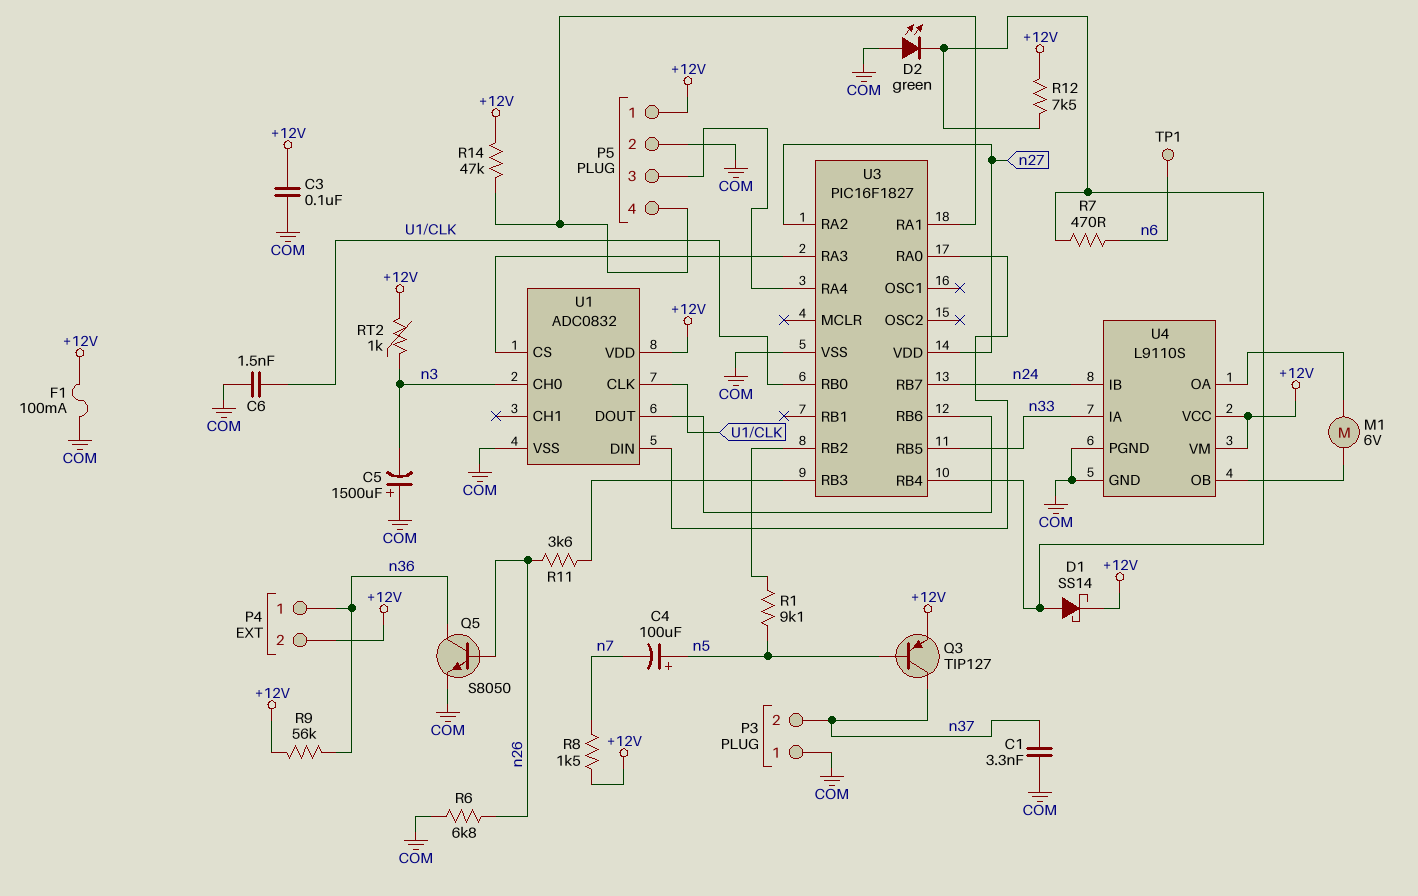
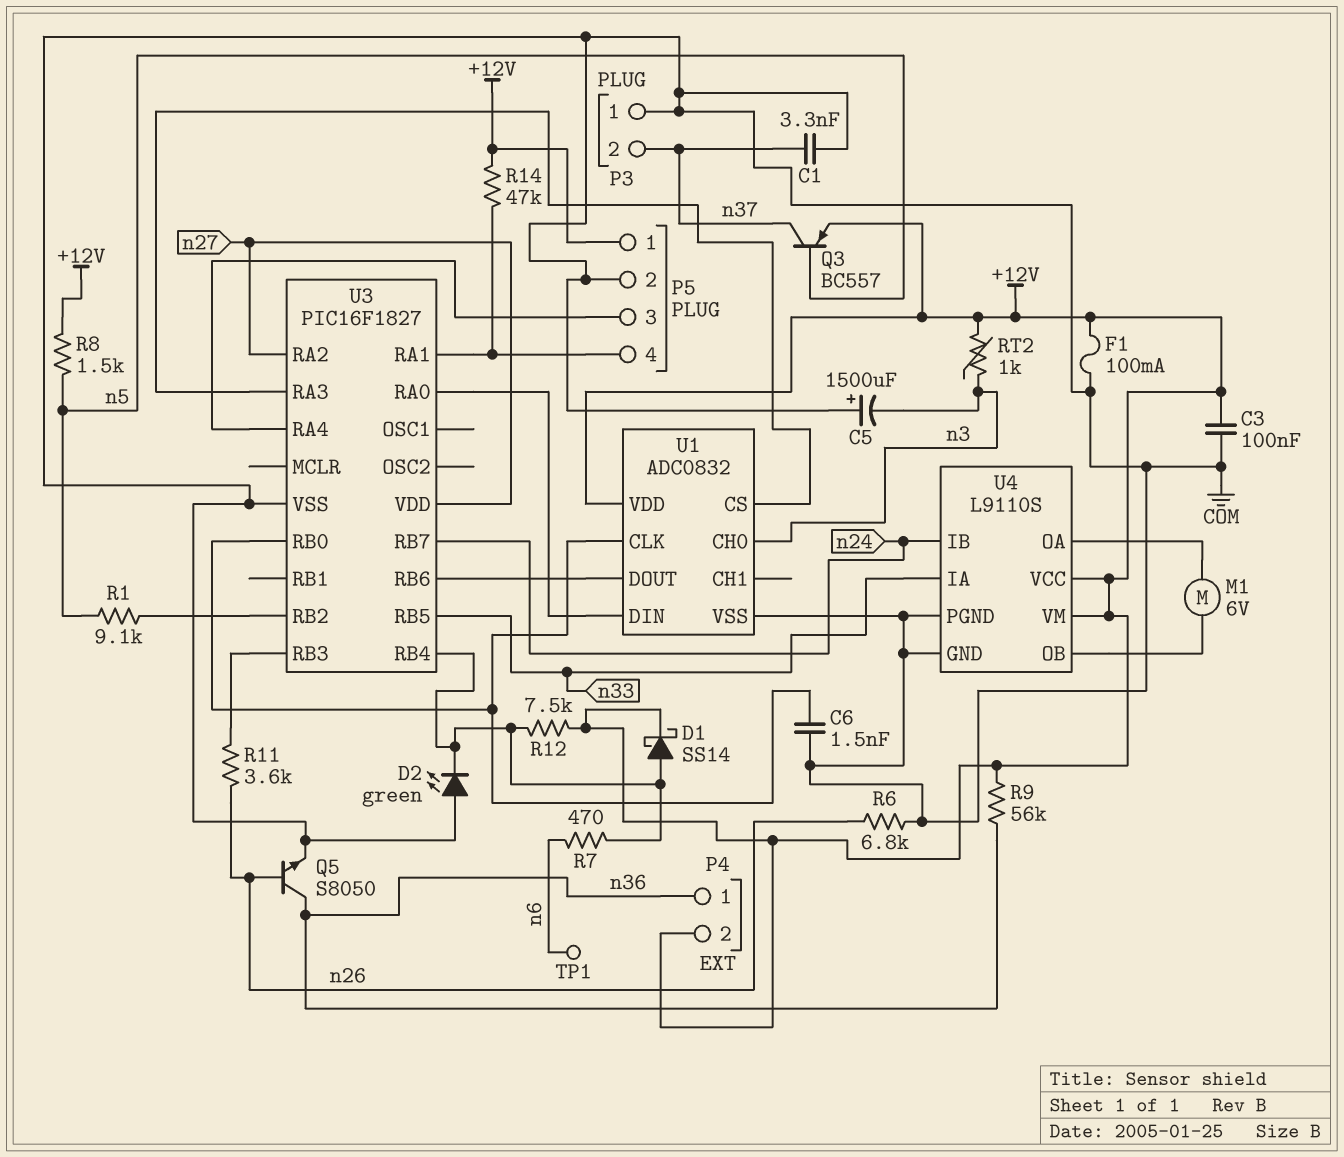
C4: 100uF (plus n5, minus n7) -> none
Q3: PNP TIP127 (B n5, C n37, E +12V) -> PNP BC557 (B n5, C n37, E +12V)
R8: 1.5k (+12V, n7) -> 1.5k (+12V, n5)

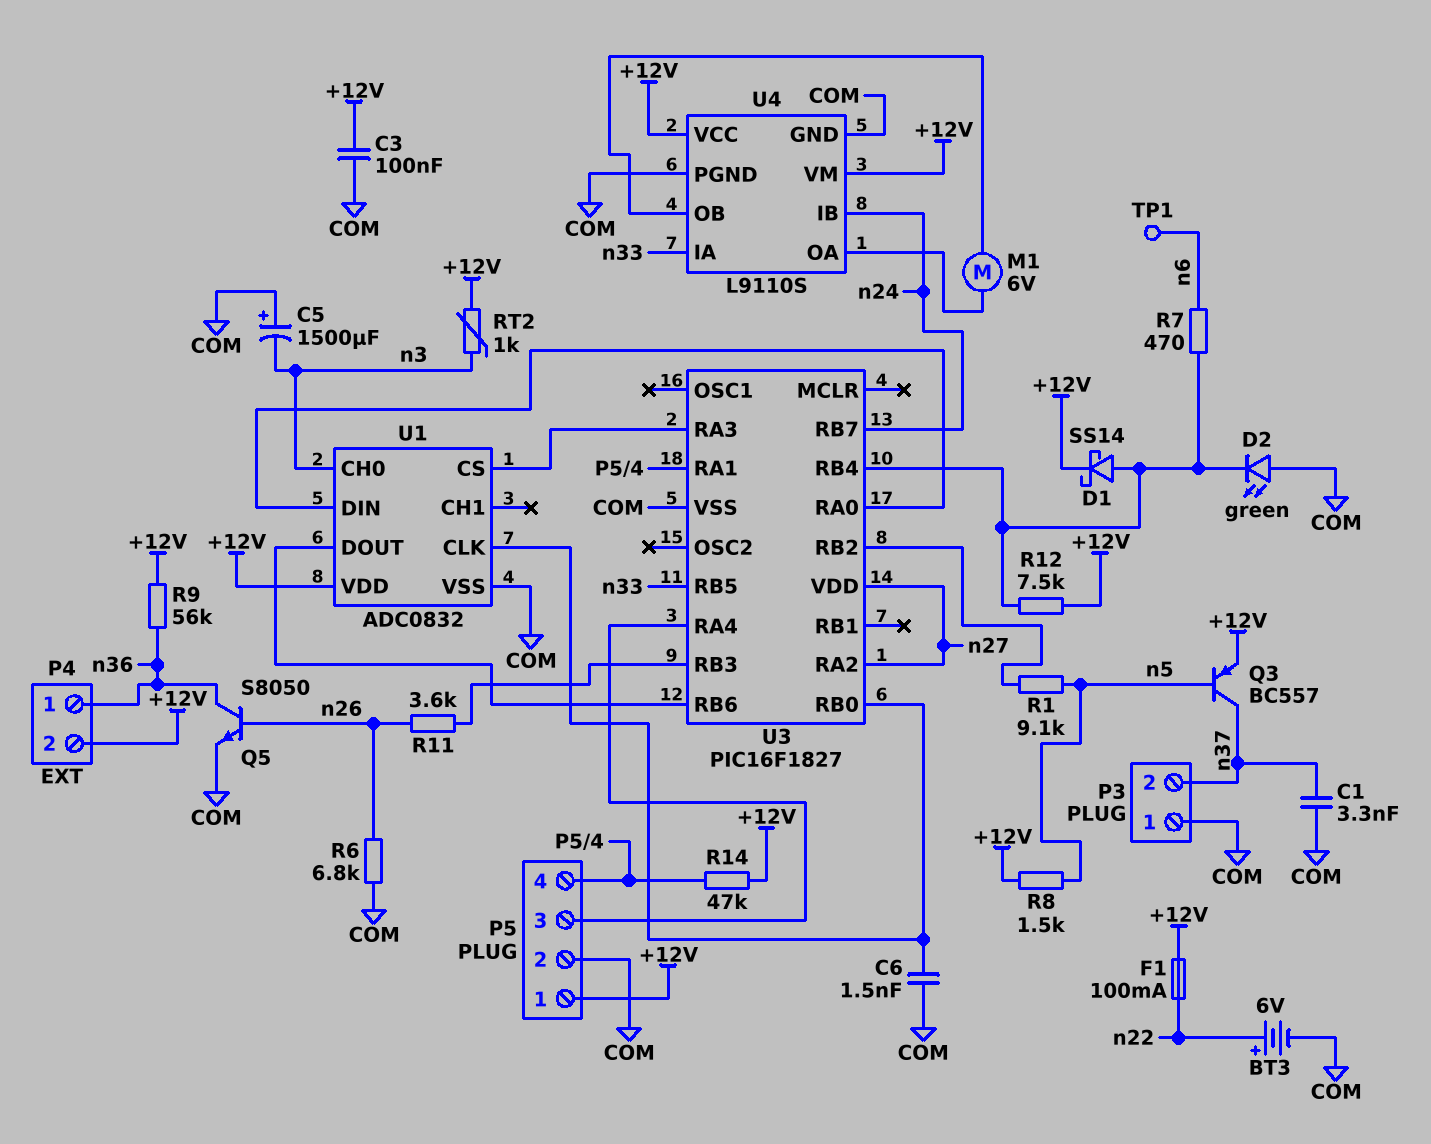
BT3: none -> 6V (plus n22, minus COM)
F1: 100mA (+12V, COM) -> 100mA (+12V, n22)

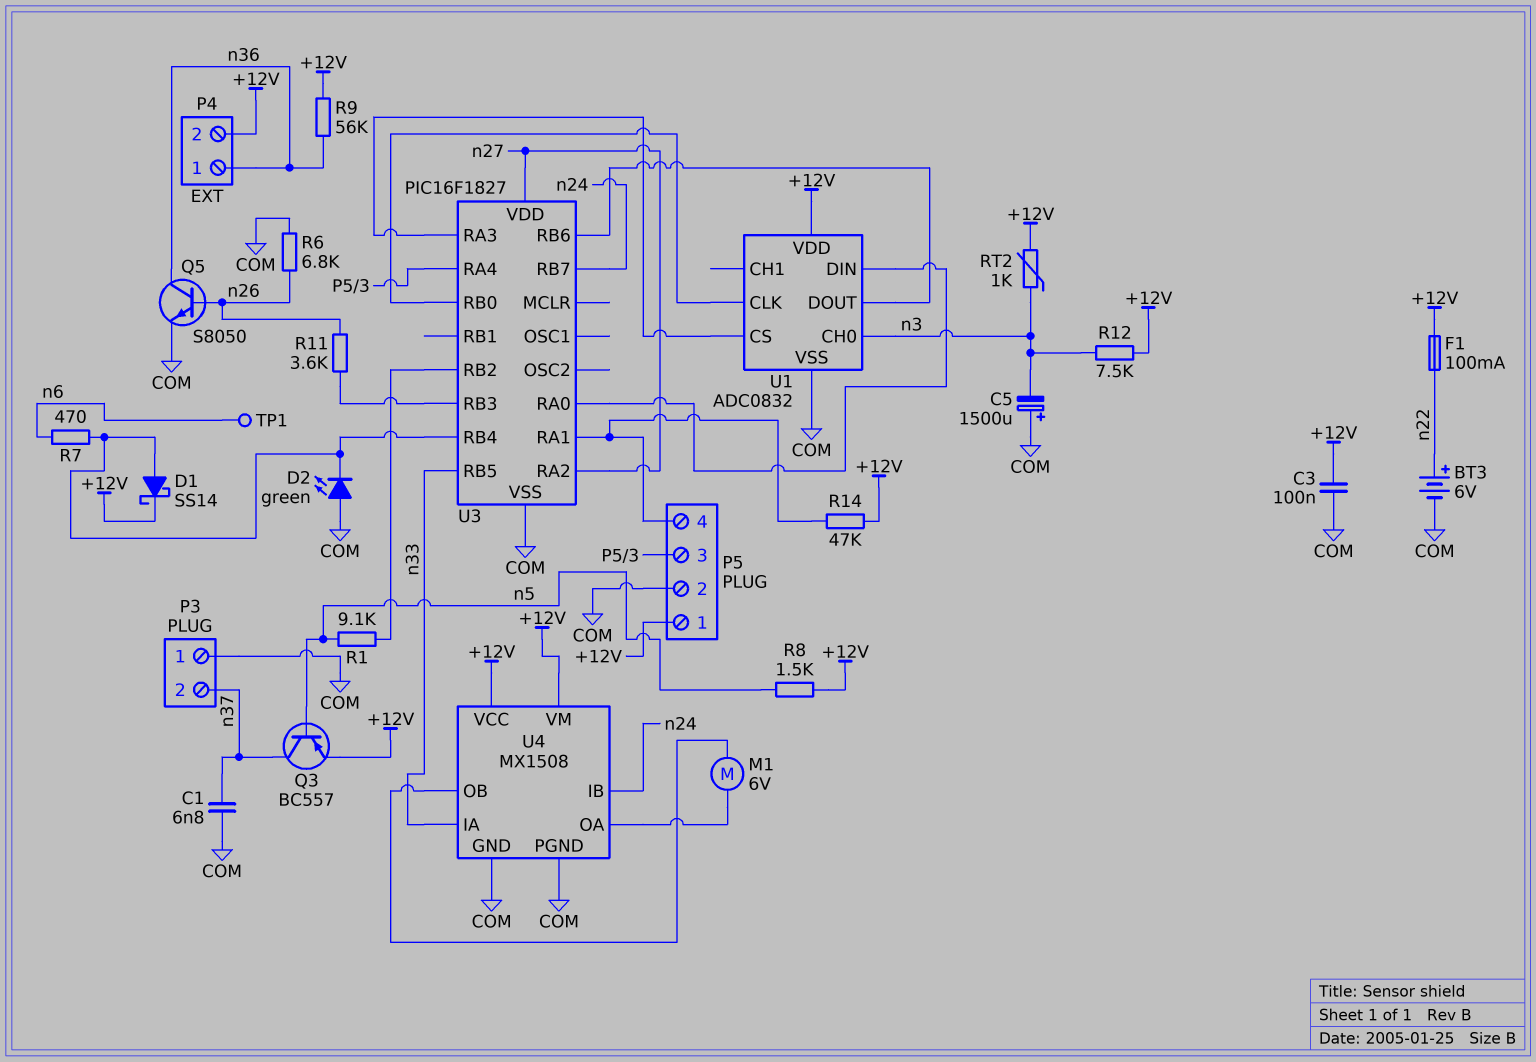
C1: 3.3nF (COM, n37) -> 6.8nF (COM, n37)
C6: 1.5nF (COM, U1/CLK) -> none
R12: 7.5k (+12V, U3/RB4) -> 7.5k (+12V, n3)
U4: L9110S -> MX1508

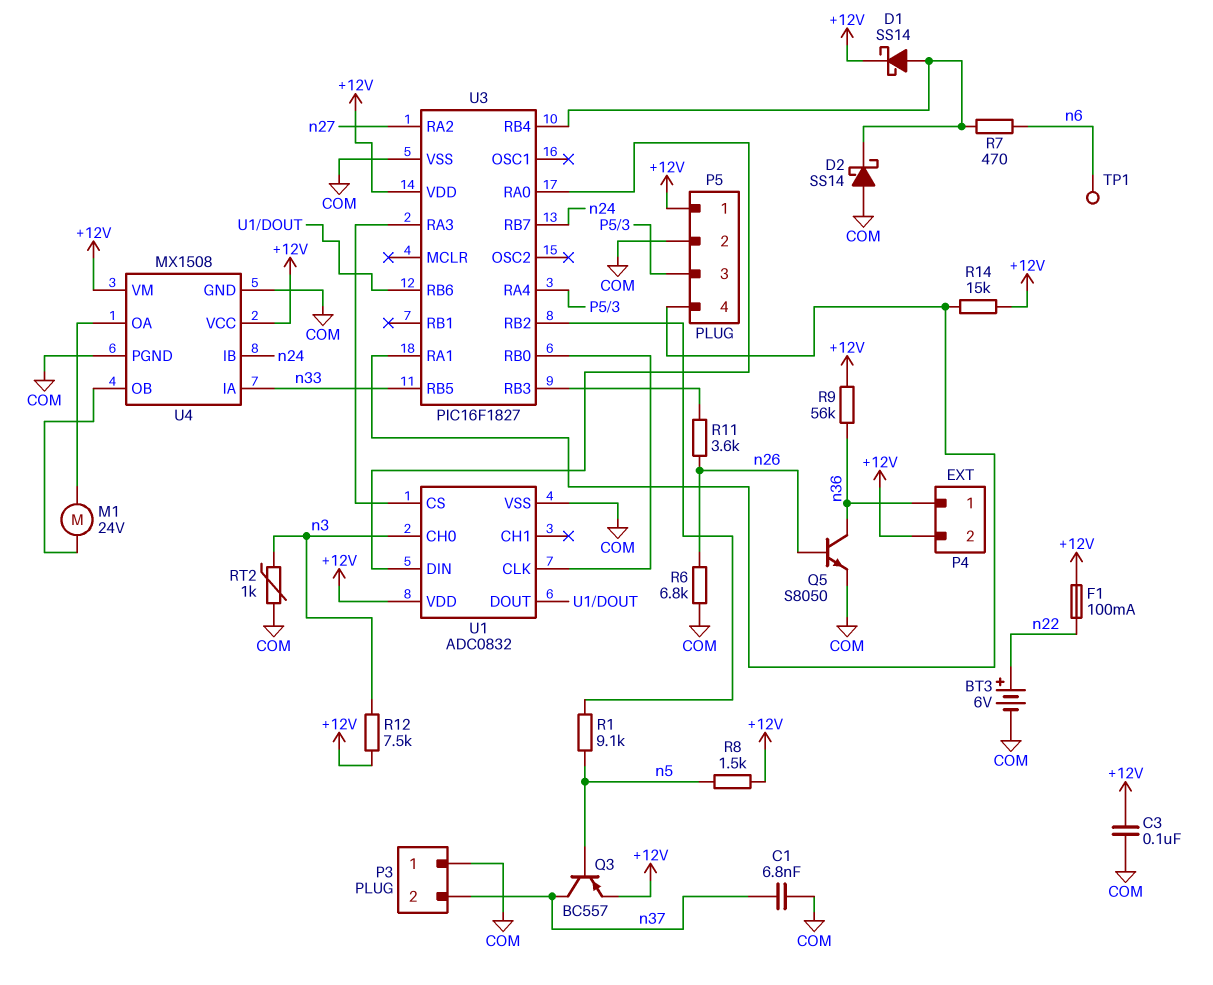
C5: 1500uF (plus COM, minus n3) -> none
D2: LED green (A COM, K U3/RB4) -> schottky SS14 (A COM, K U3/RB4)
M1: motor 6V (U4/OA, U4/OB) -> motor 24V (U4/OA, U4/OB)
R14: 47k (+12V, P5/4) -> 15k (+12V, P5/4)
RT2: 1k (+12V, n3) -> 1k (COM, n3)
U3 pin VDD: n27 -> +12V

